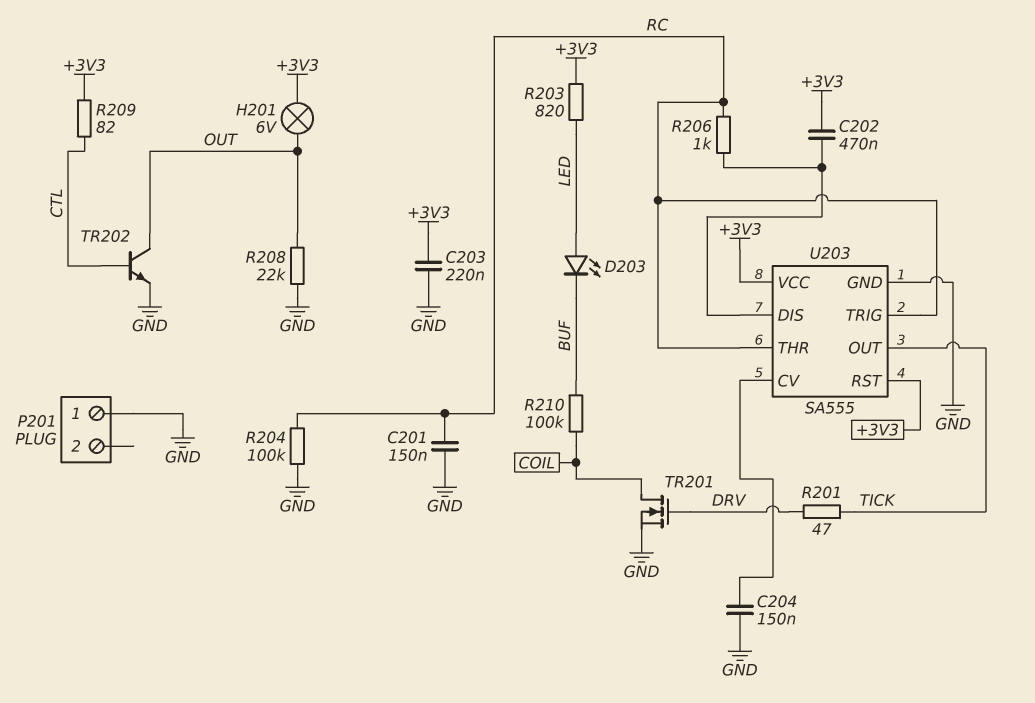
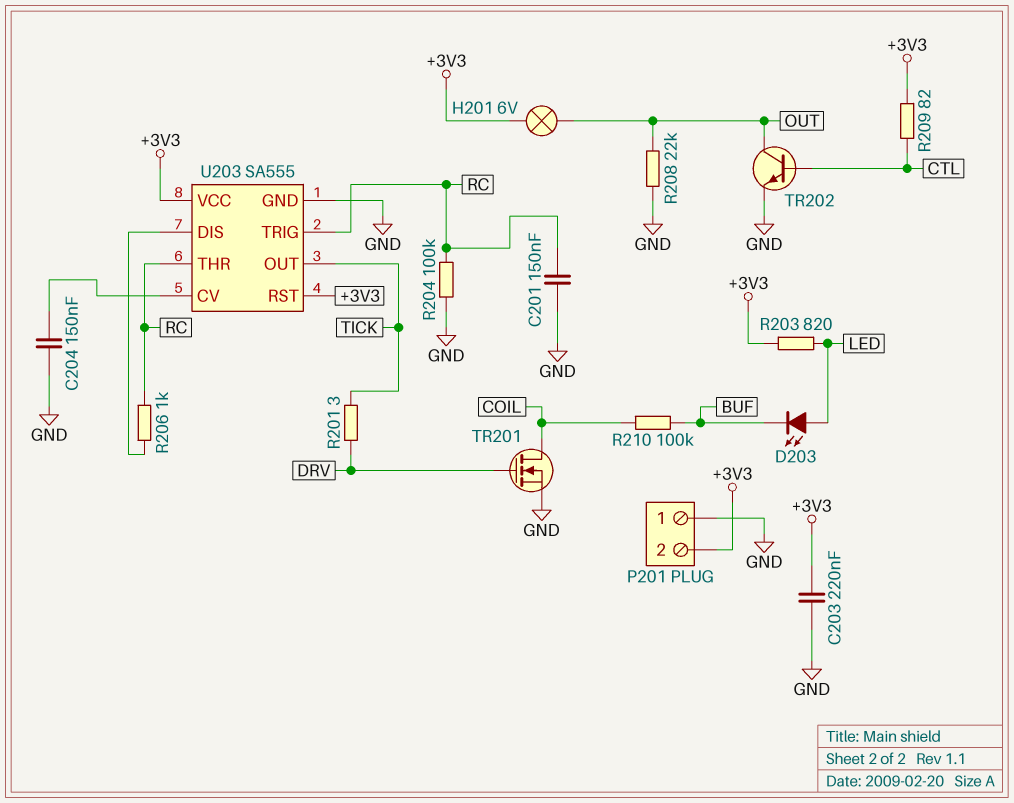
C202: 470nF (+3V3, U203/DIS) -> none
P201 pin 2: none -> +3V3
R201: 47 (DRV, TICK) -> 3 (DRV, TICK)

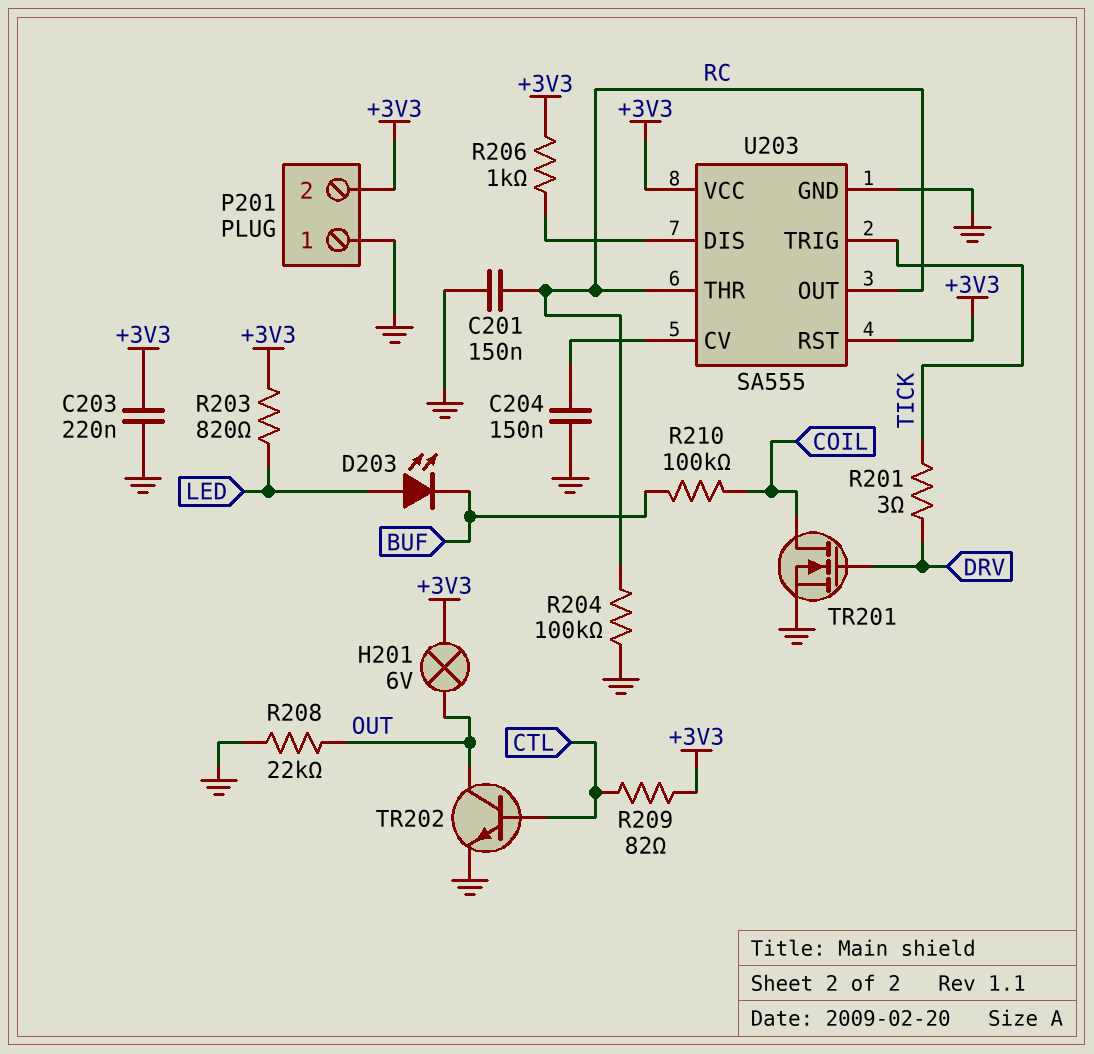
R206: 1k (RC, U203/DIS) -> 1k (+3V3, U203/DIS)
U203 pin OUT: TICK -> RC
U203 pin TRIG: RC -> TICK

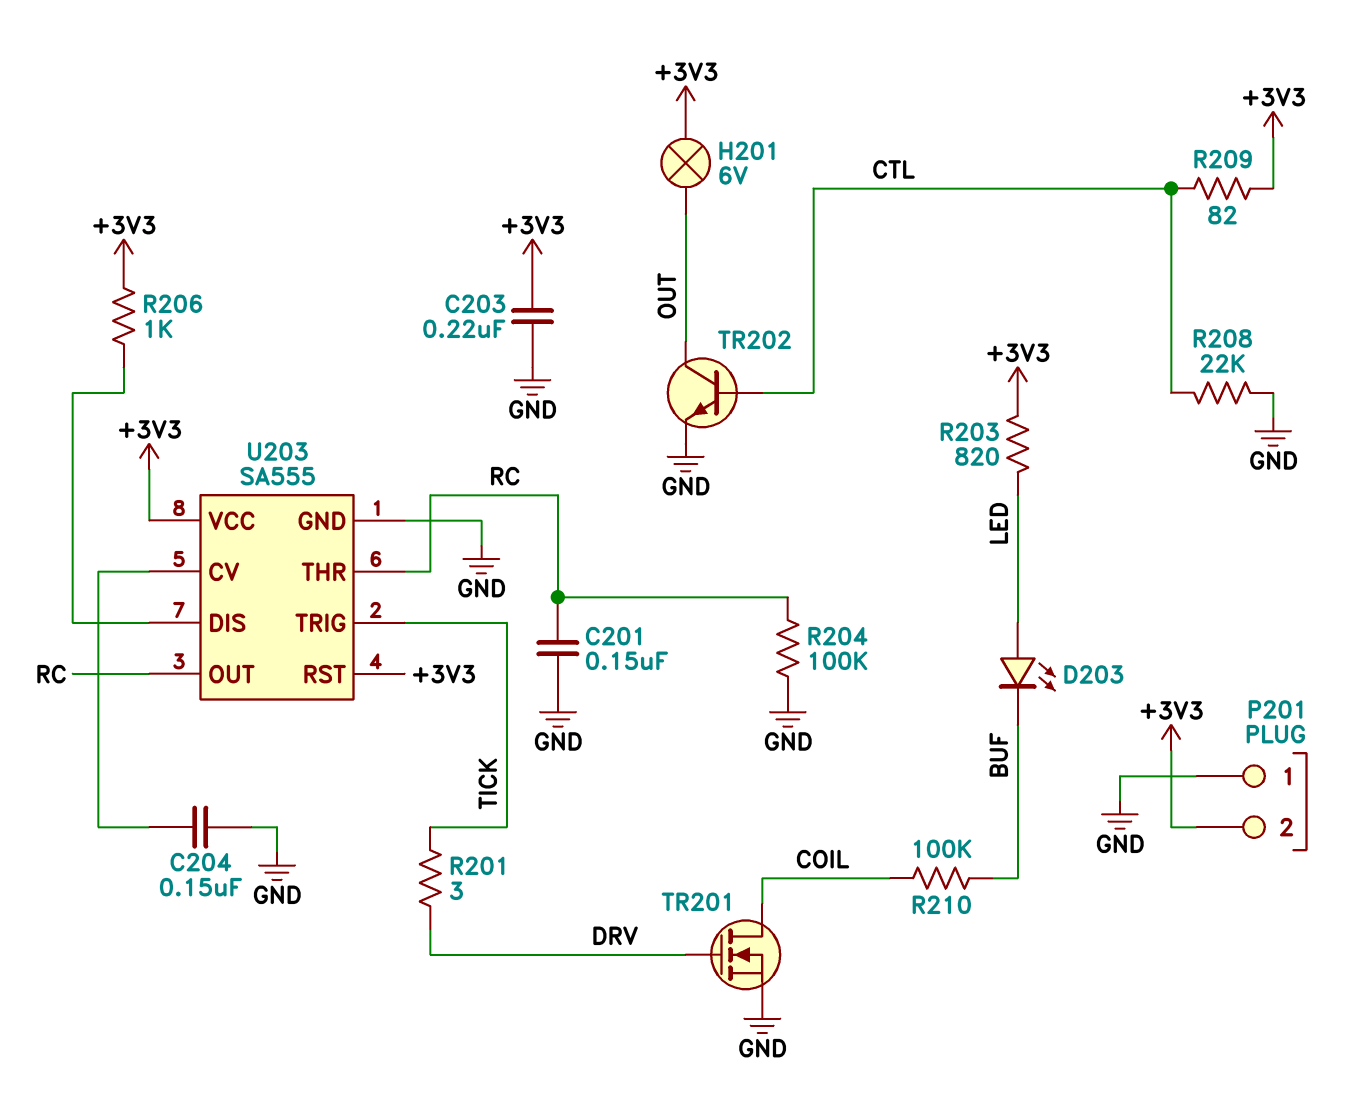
R208: 22k (GND, OUT) -> 22k (CTL, GND)

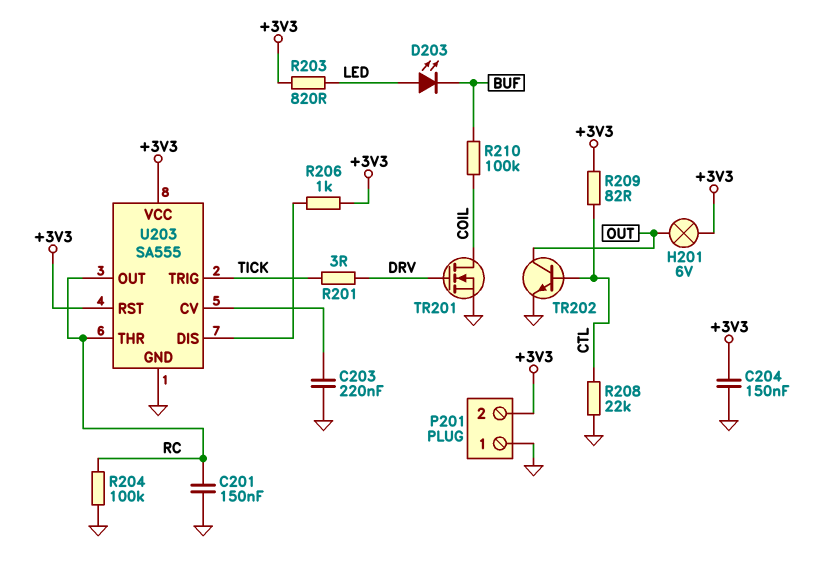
C203: 220nF (+3V3, GND) -> 220nF (GND, U203/CV)
C204: 150nF (GND, U203/CV) -> 150nF (+3V3, GND)

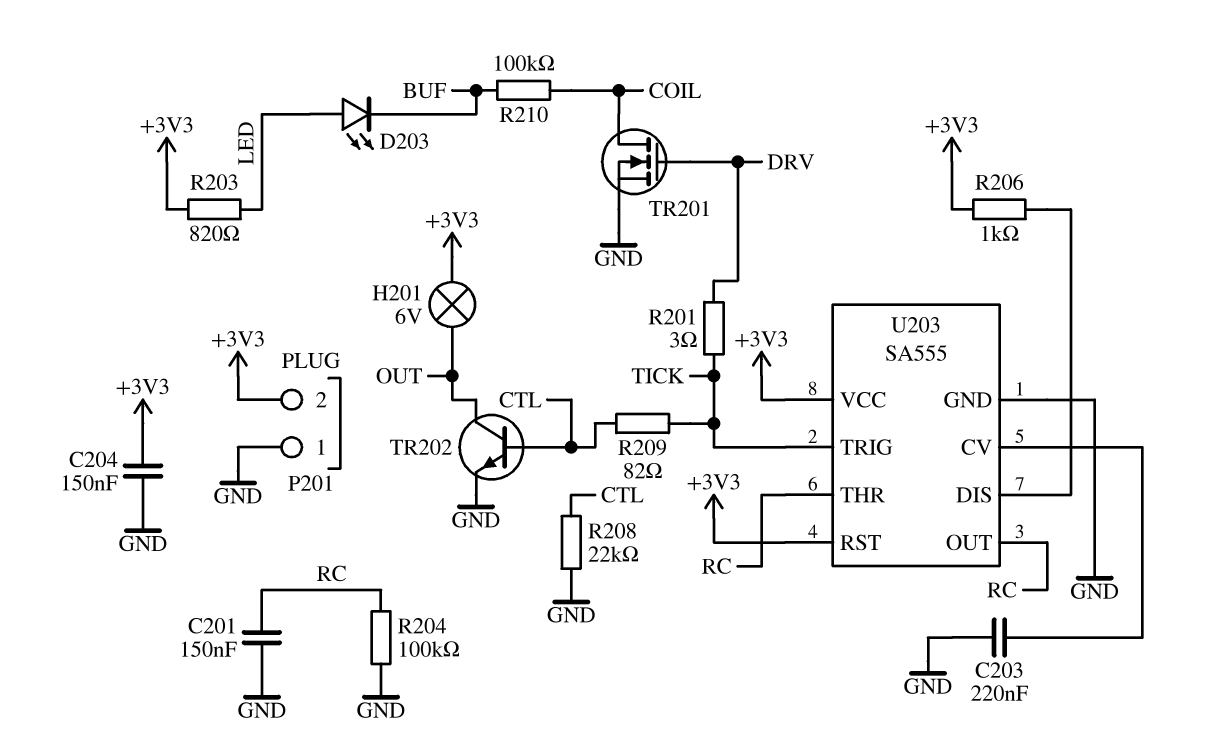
R209: 82 (+3V3, CTL) -> 82 (CTL, TICK)

